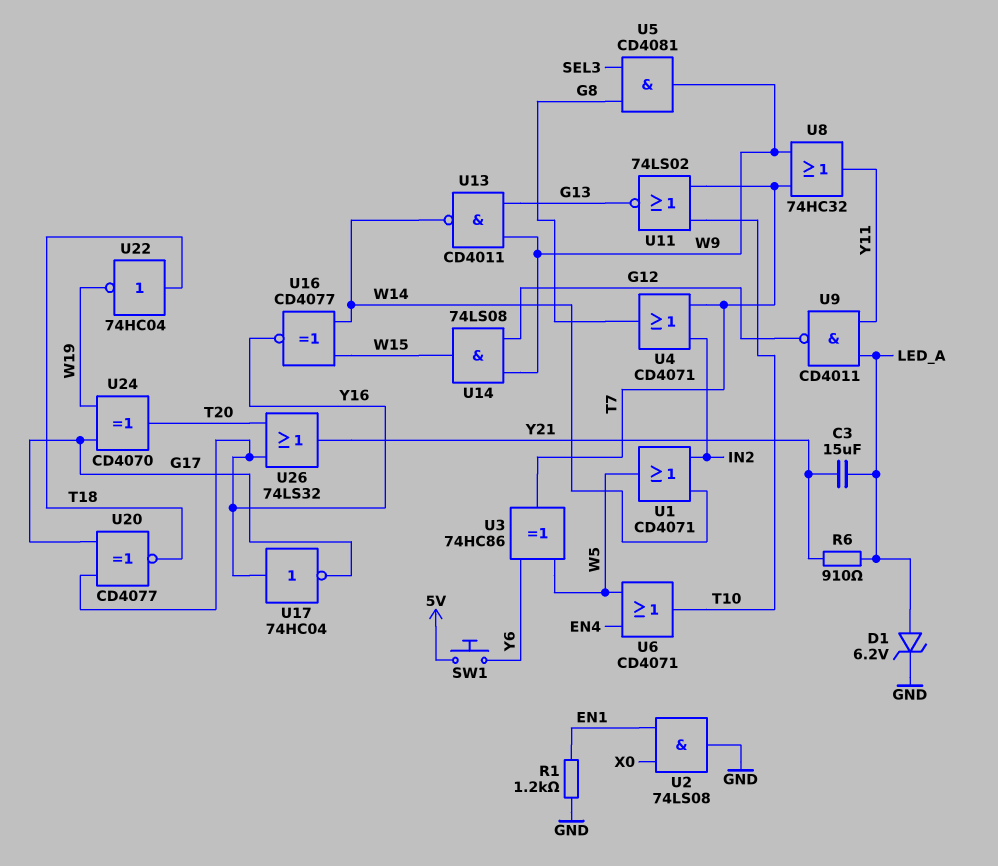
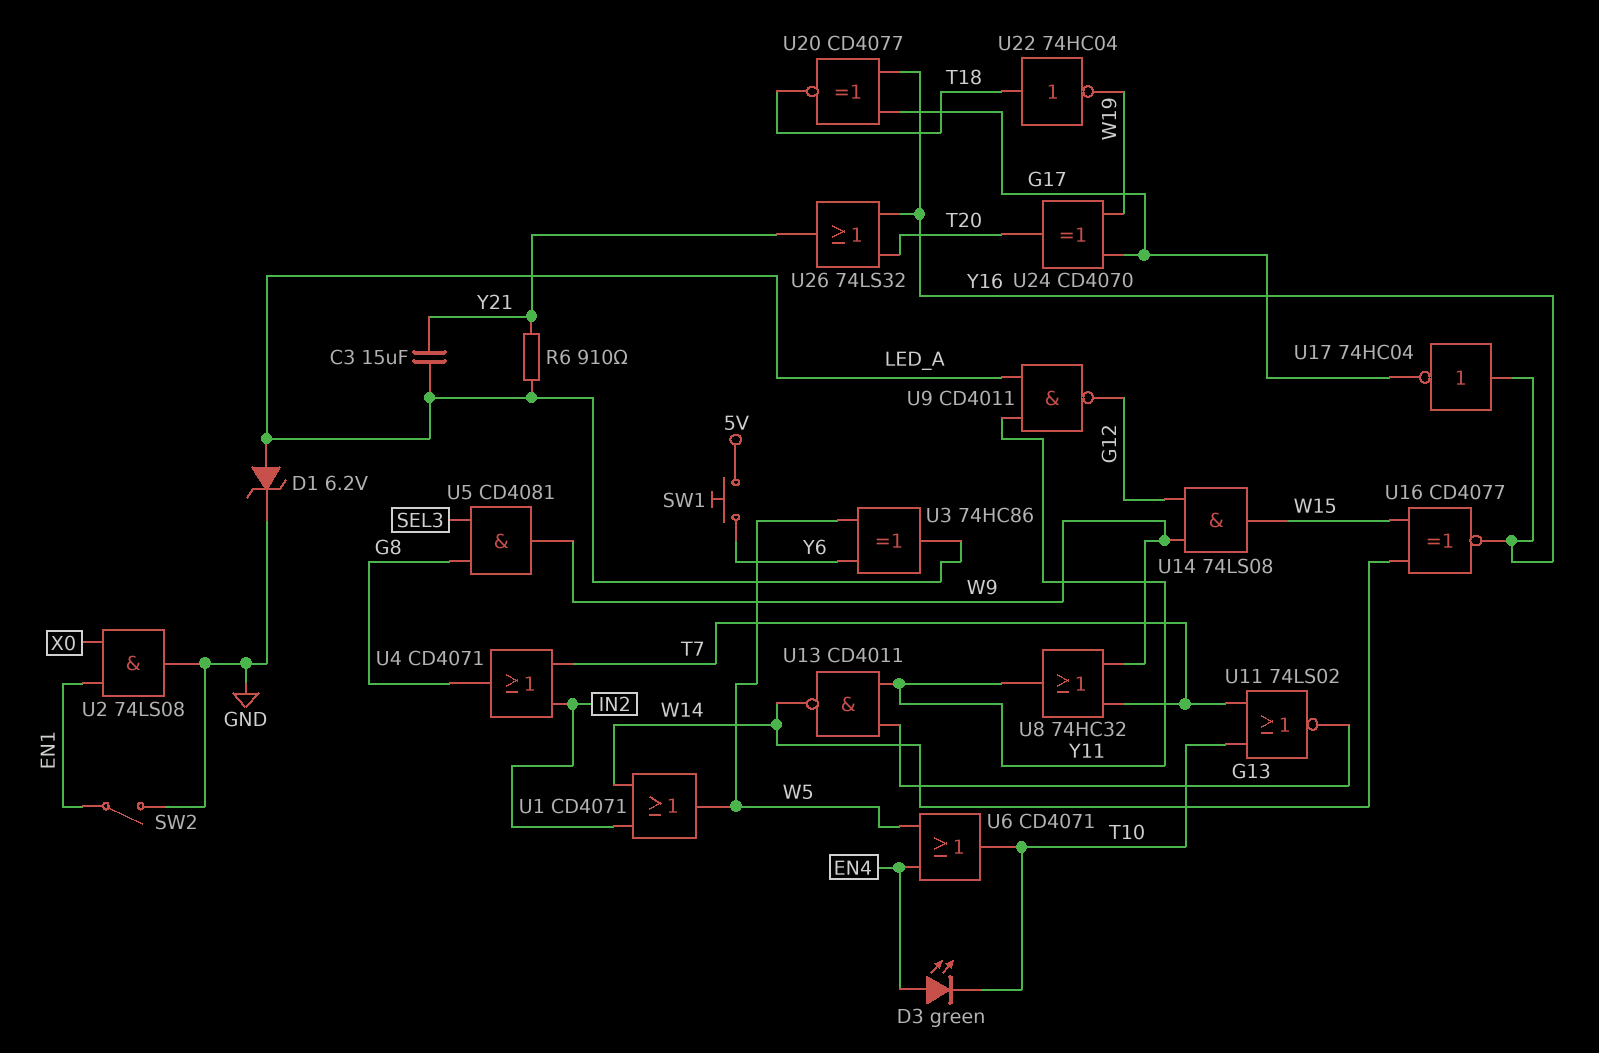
D3: none -> LED green (A EN4, K T10)
R1: 1.2k (EN1, GND) -> none
SW2: none -> switch (EN1, GND)
U3: XOR 74HC86 (in W5, in Y6, out T7) -> XOR 74HC86 (in W5, in Y6, out LED_A)
U13: NAND CD4011 (in G13, in W9, out W14) -> NAND CD4011 (in G13, in Y11, out W14)

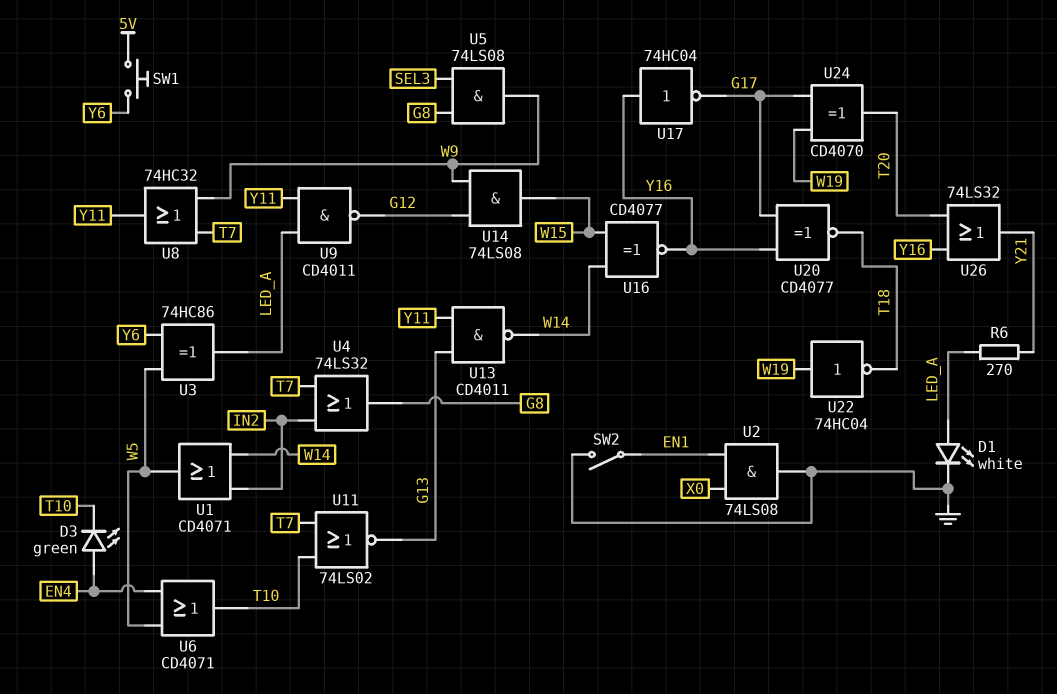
C3: 15uF (LED_A, Y21) -> none
D1: zener 6.2V (A LED_A, K GND) -> LED white (A LED_A, K GND)
R6: 910 (LED_A, Y21) -> 270 (LED_A, Y21)
U4: OR CD4071 (in IN2, in T7, out G8) -> OR 74LS32 (in IN2, in T7, out G8)
U5: AND CD4081 (in G8, in SEL3, out W9) -> AND 74LS08 (in G8, in SEL3, out W9)
U22: NOT 74HC04 (in T18, out W19) -> NOT 74HC04 (in W19, out T18)

